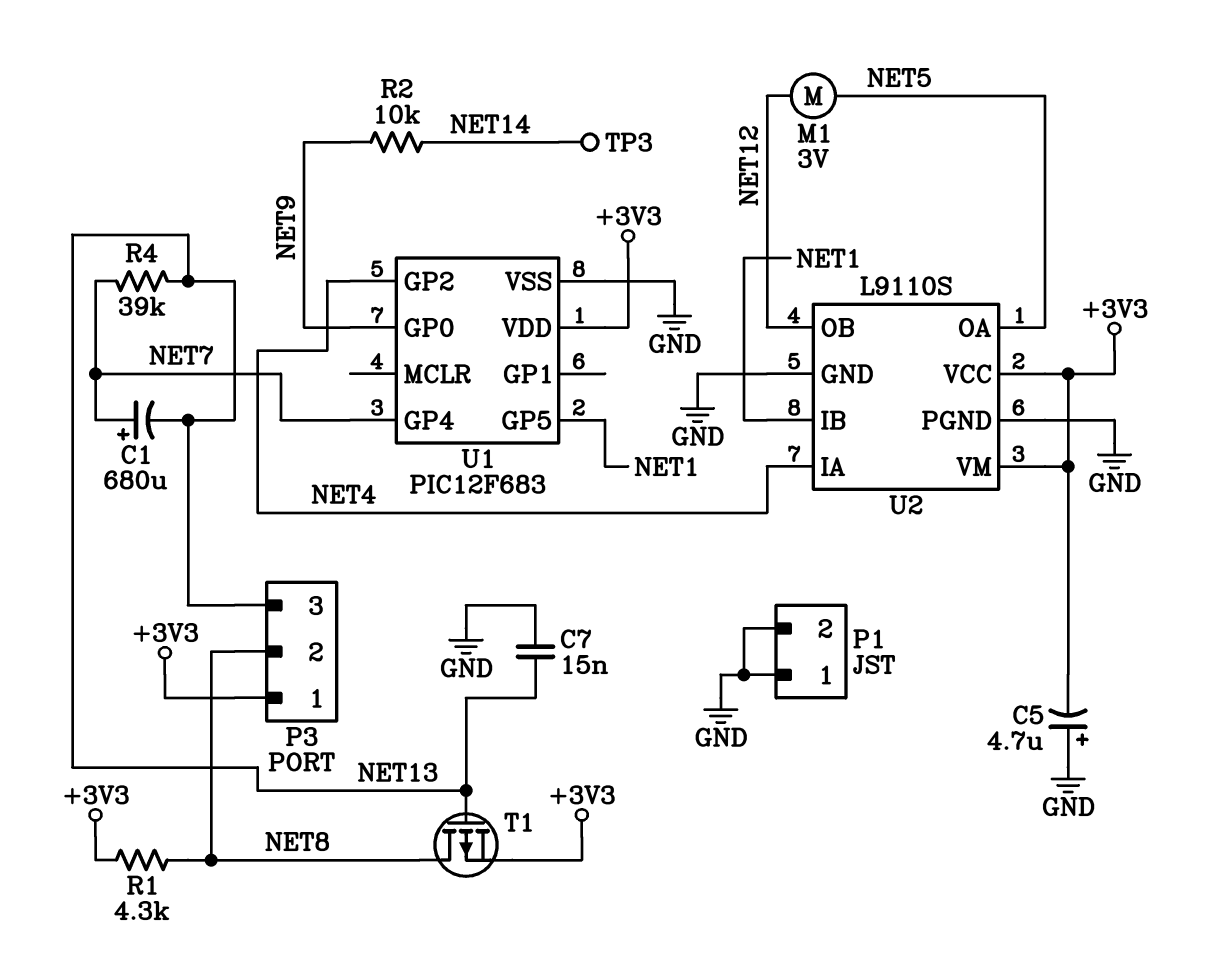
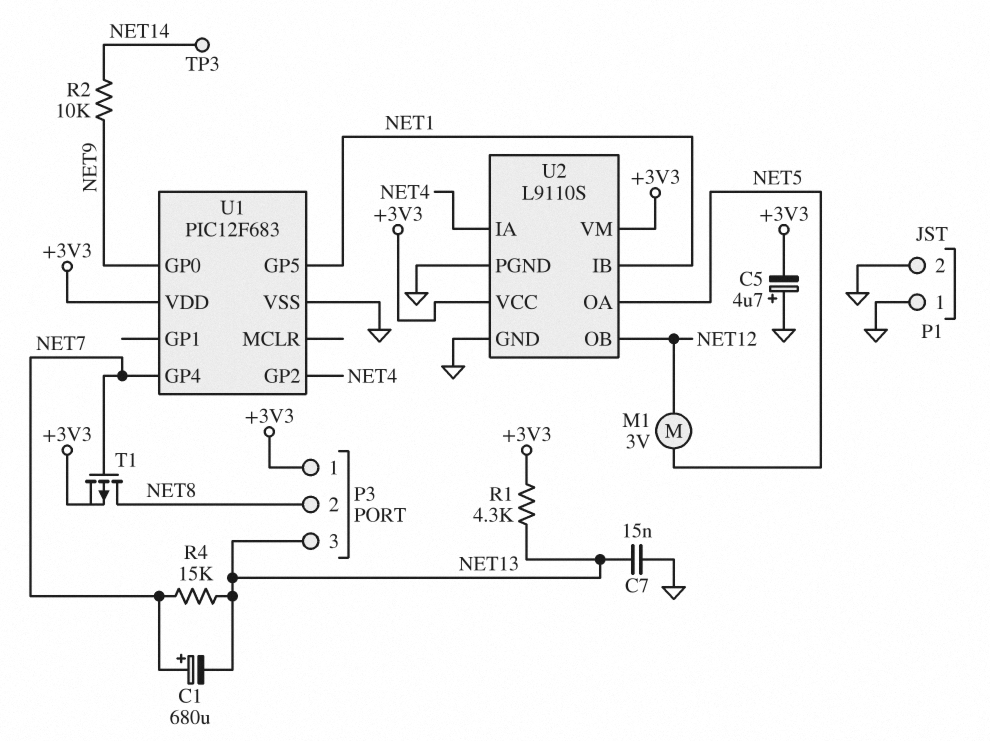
R1: 4.3k (+3V3, NET8) -> 4.3k (+3V3, NET13)
R4: 39k (NET7, NET13) -> 15k (NET7, NET13)
T1: PMOS (G NET13, D NET8, S +3V3) -> PMOS (G NET7, D NET8, S +3V3)

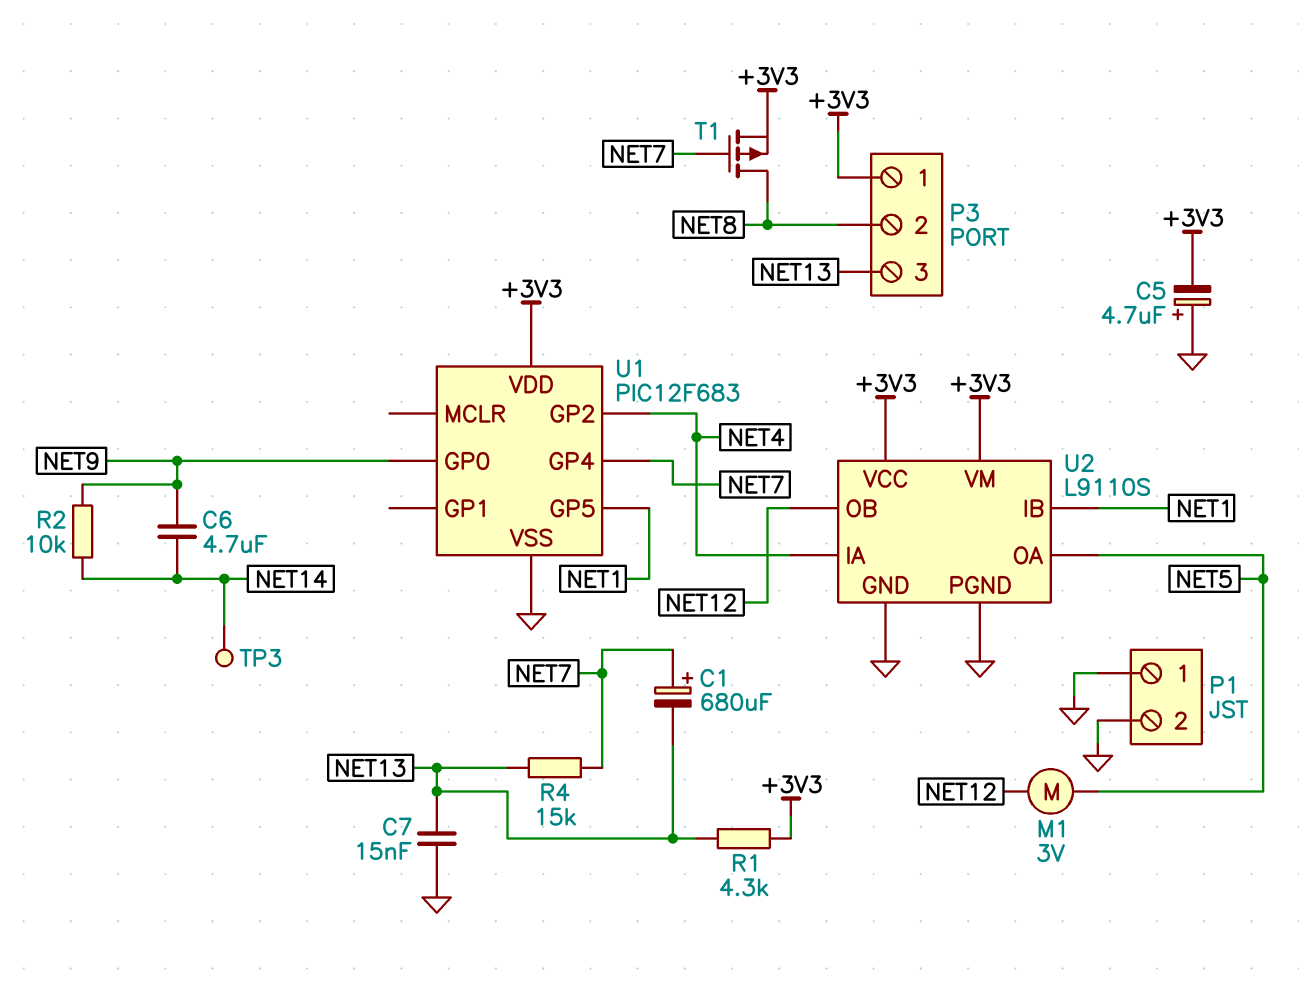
C6: none -> 4.7uF (NET9, NET14)

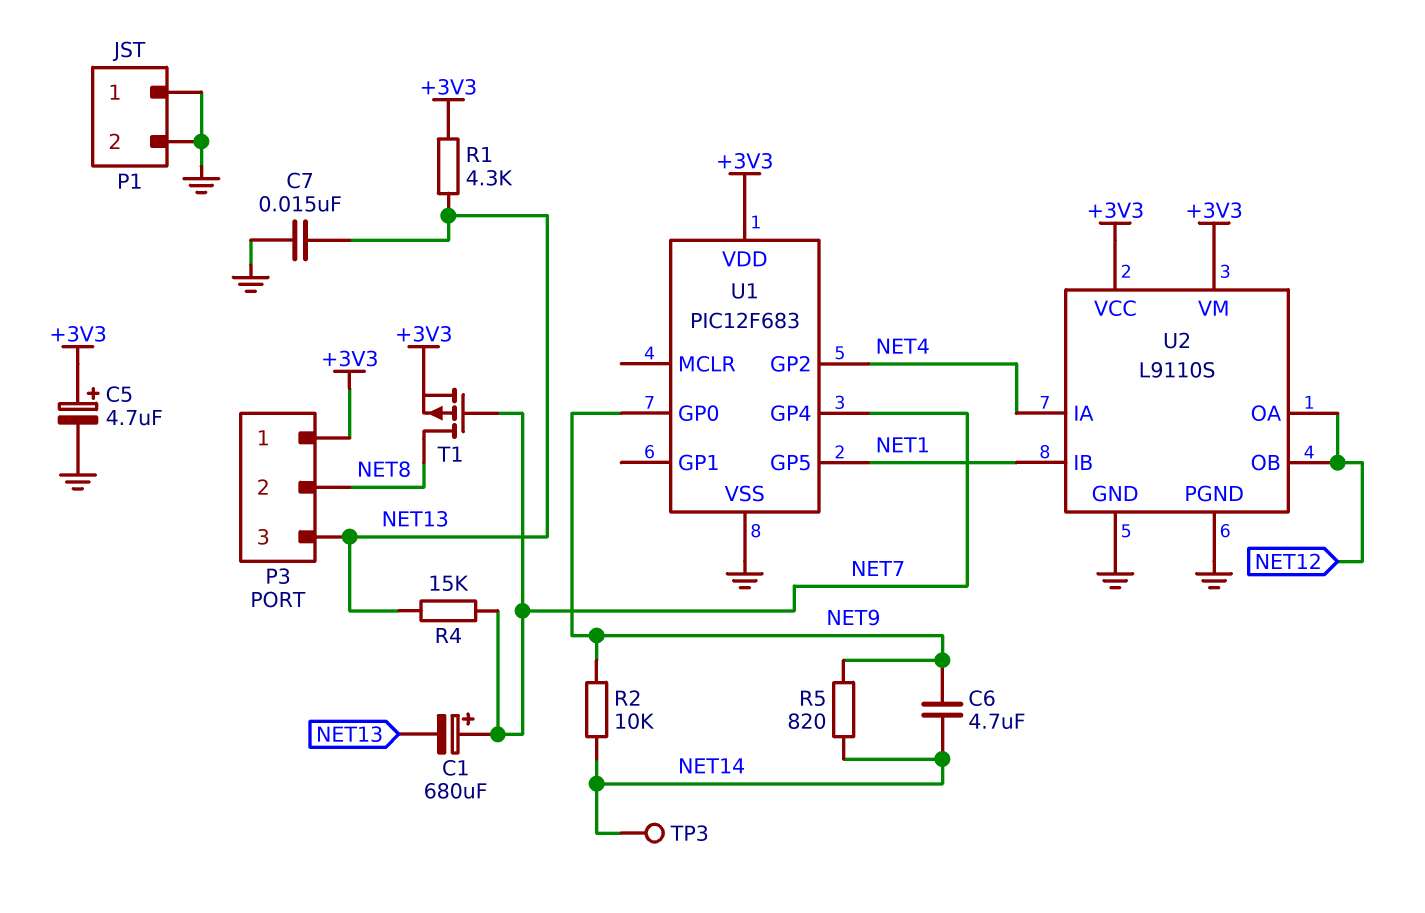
C5: 4.7uF (plus GND, minus +3V3) -> 4.7uF (plus +3V3, minus GND)
M1: motor 3V (NET5, NET12) -> none
R5: none -> 820 (NET9, NET14)
U2 pin OA: NET5 -> NET12

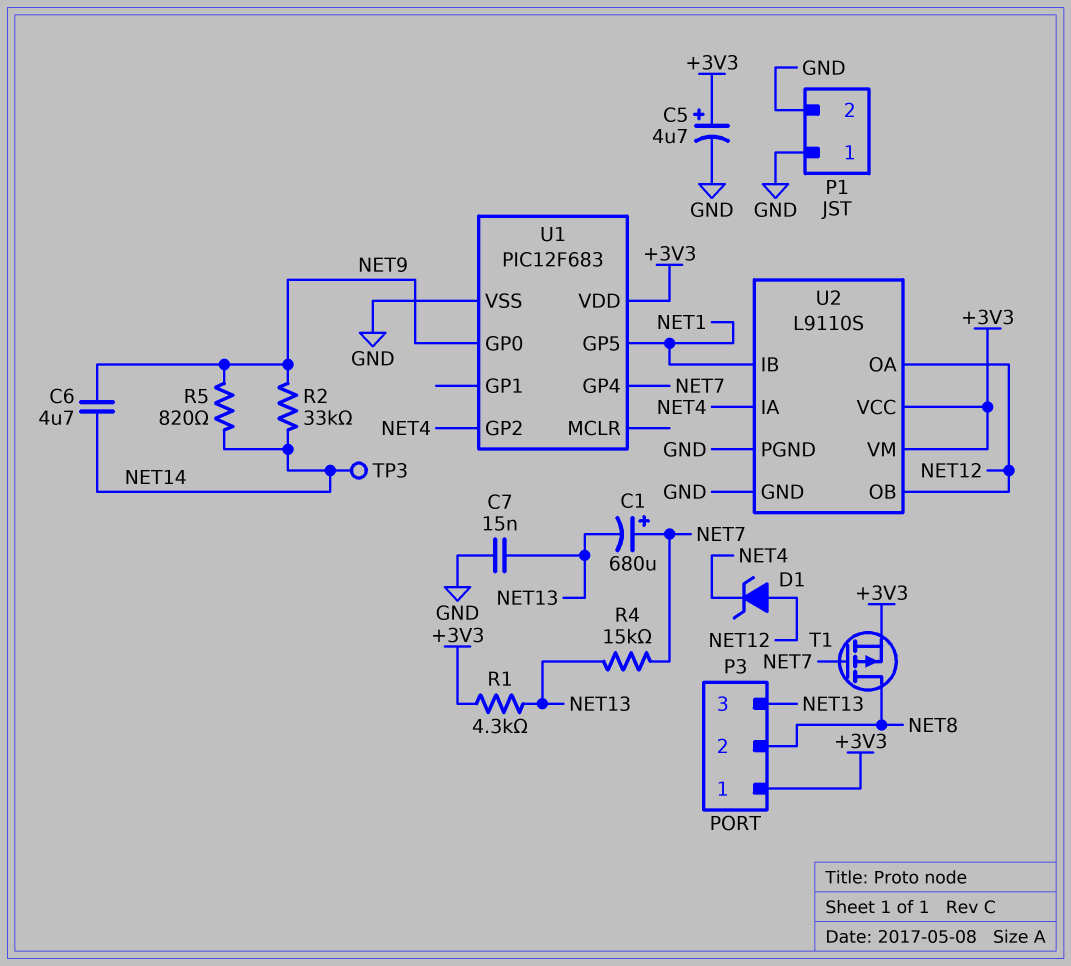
D1: none -> zener (A NET12, K NET4)
R2: 10k (NET9, NET14) -> 33k (NET9, NET14)

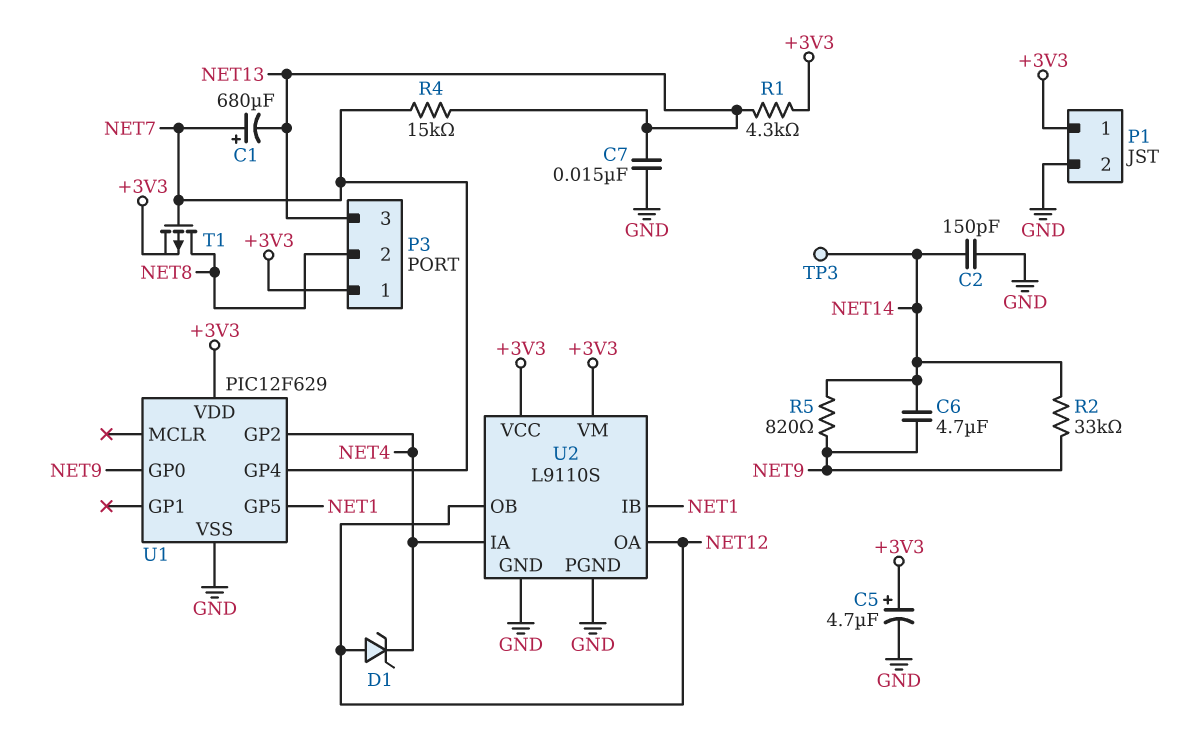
C2: none -> 150pF (GND, NET14)
P1 pin 1: GND -> +3V3
U1: PIC12F683 -> PIC12F629

